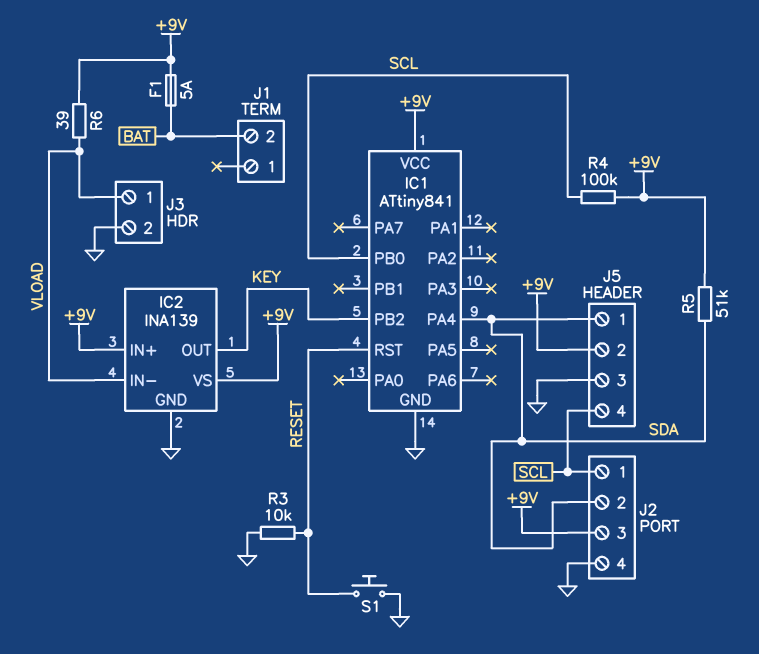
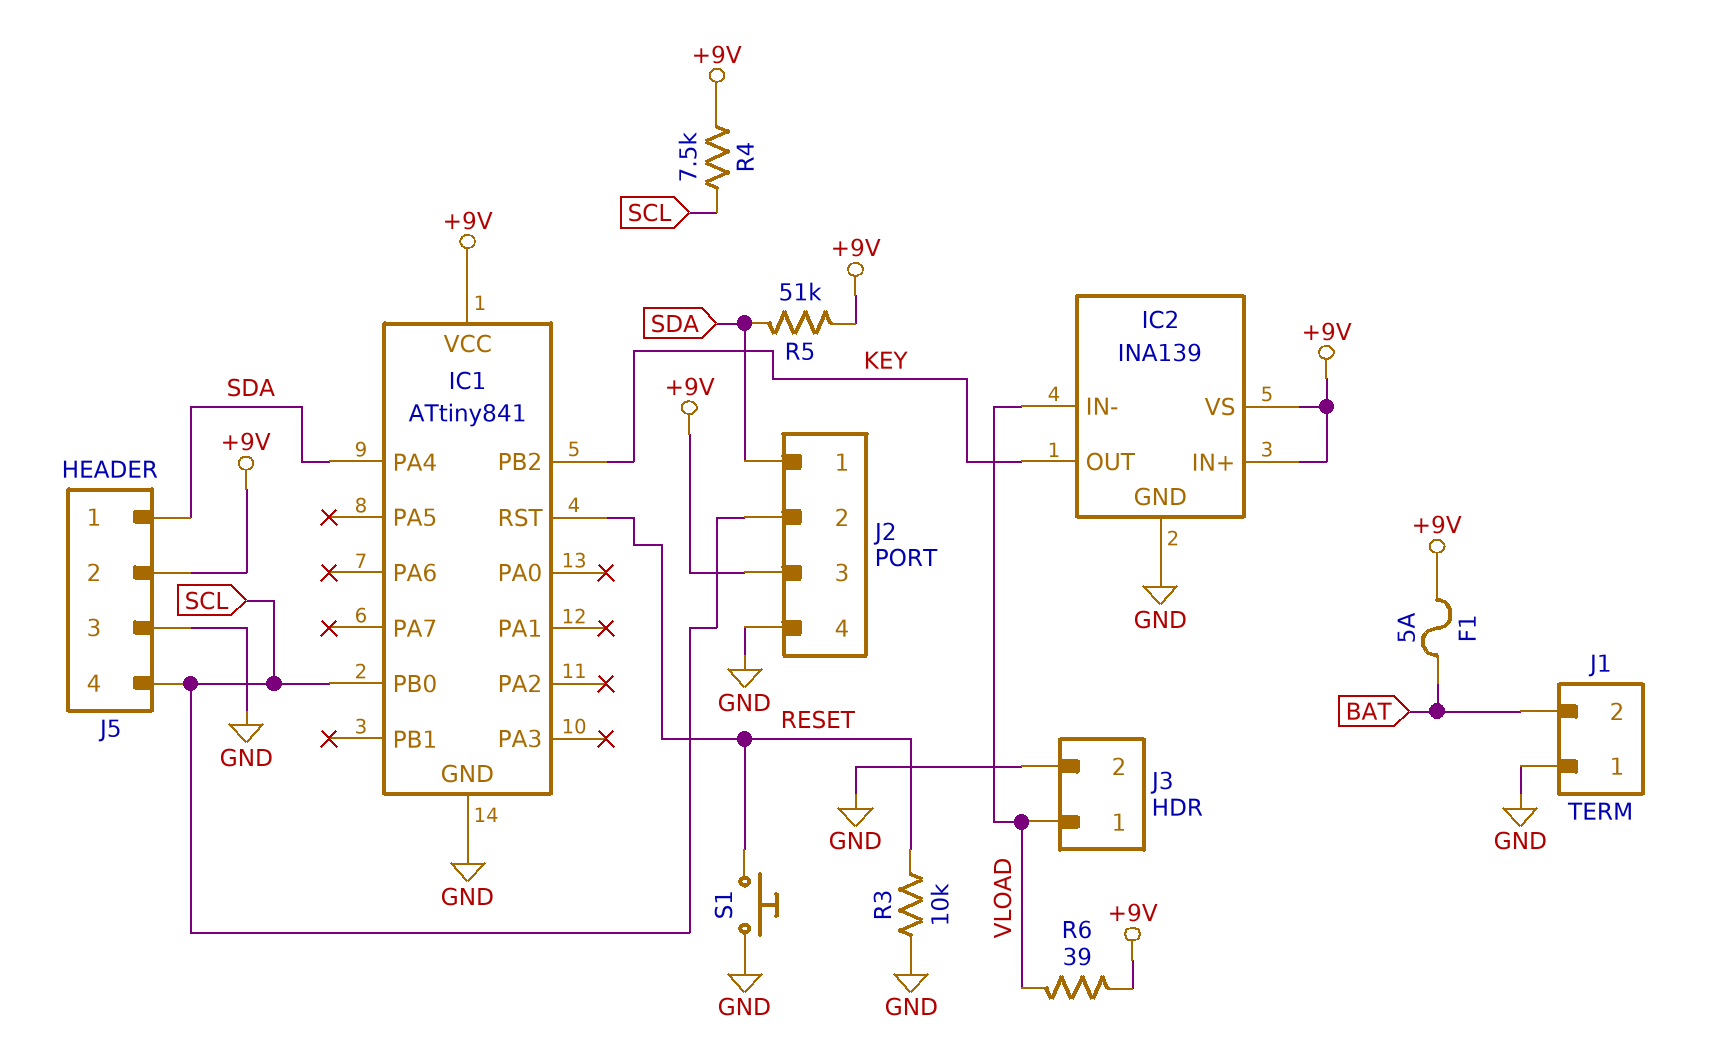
J1 pin 1: none -> GND
J2 pin 1: SCL -> SDA
J2 pin 2: SDA -> SCL
R4: 100k (+9V, SCL) -> 7.5k (+9V, SCL)

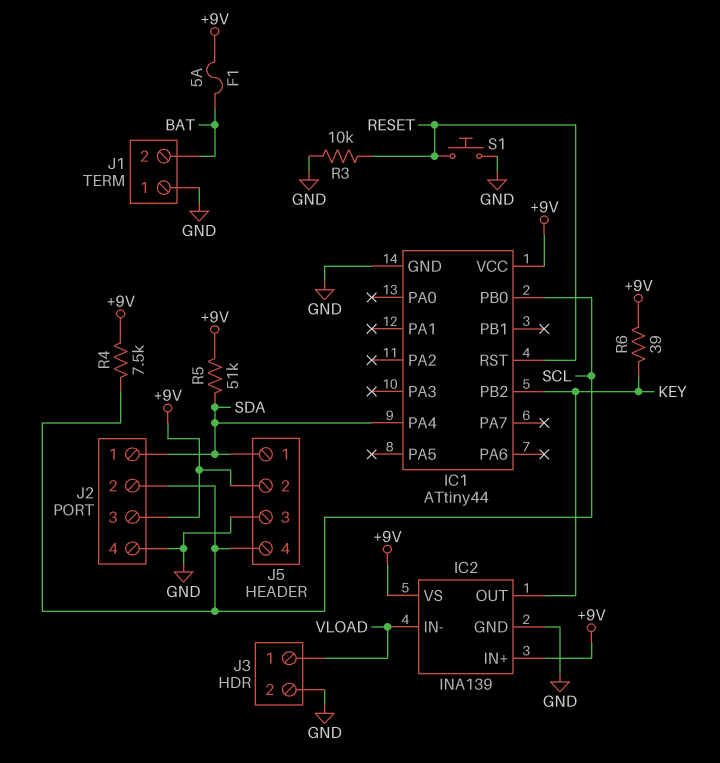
IC1: ATtiny841 -> ATtiny44
R6: 39 (+9V, VLOAD) -> 39 (+9V, KEY)

